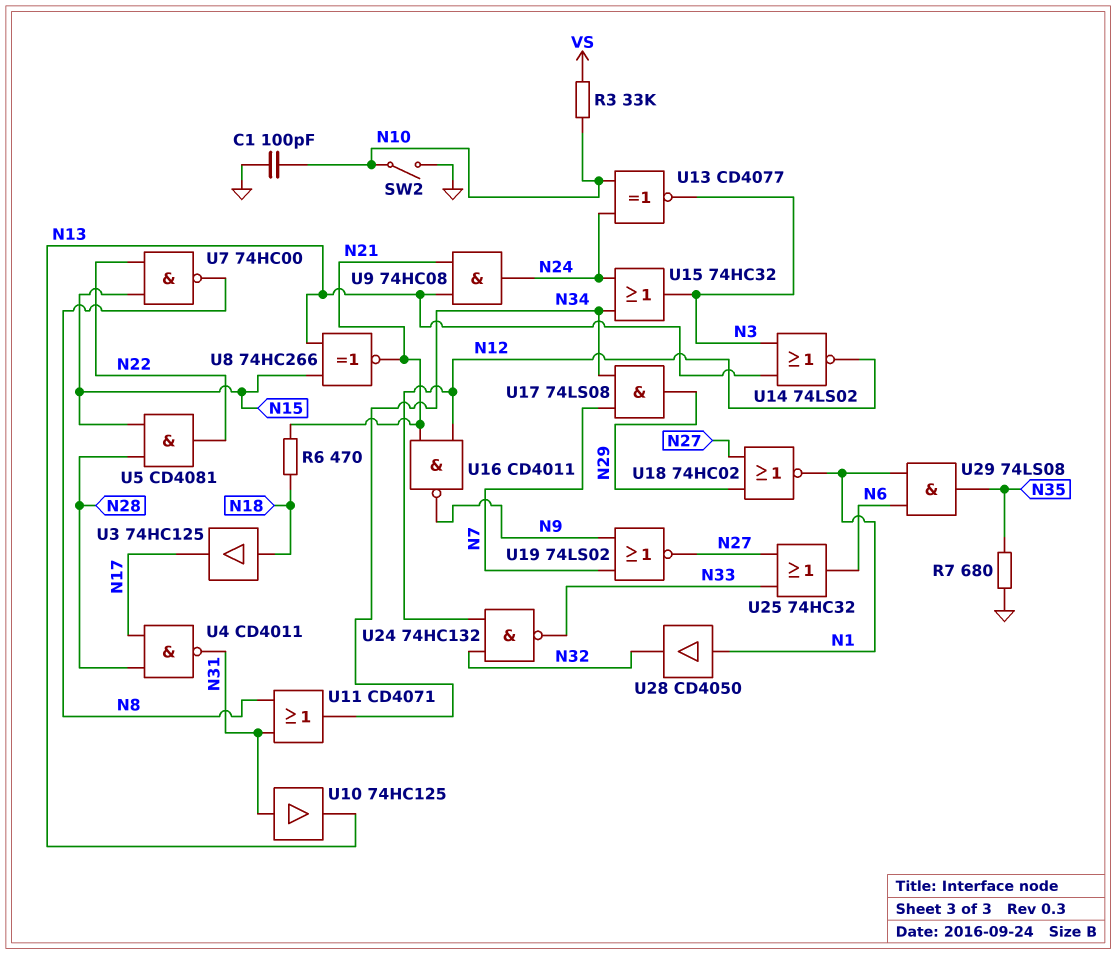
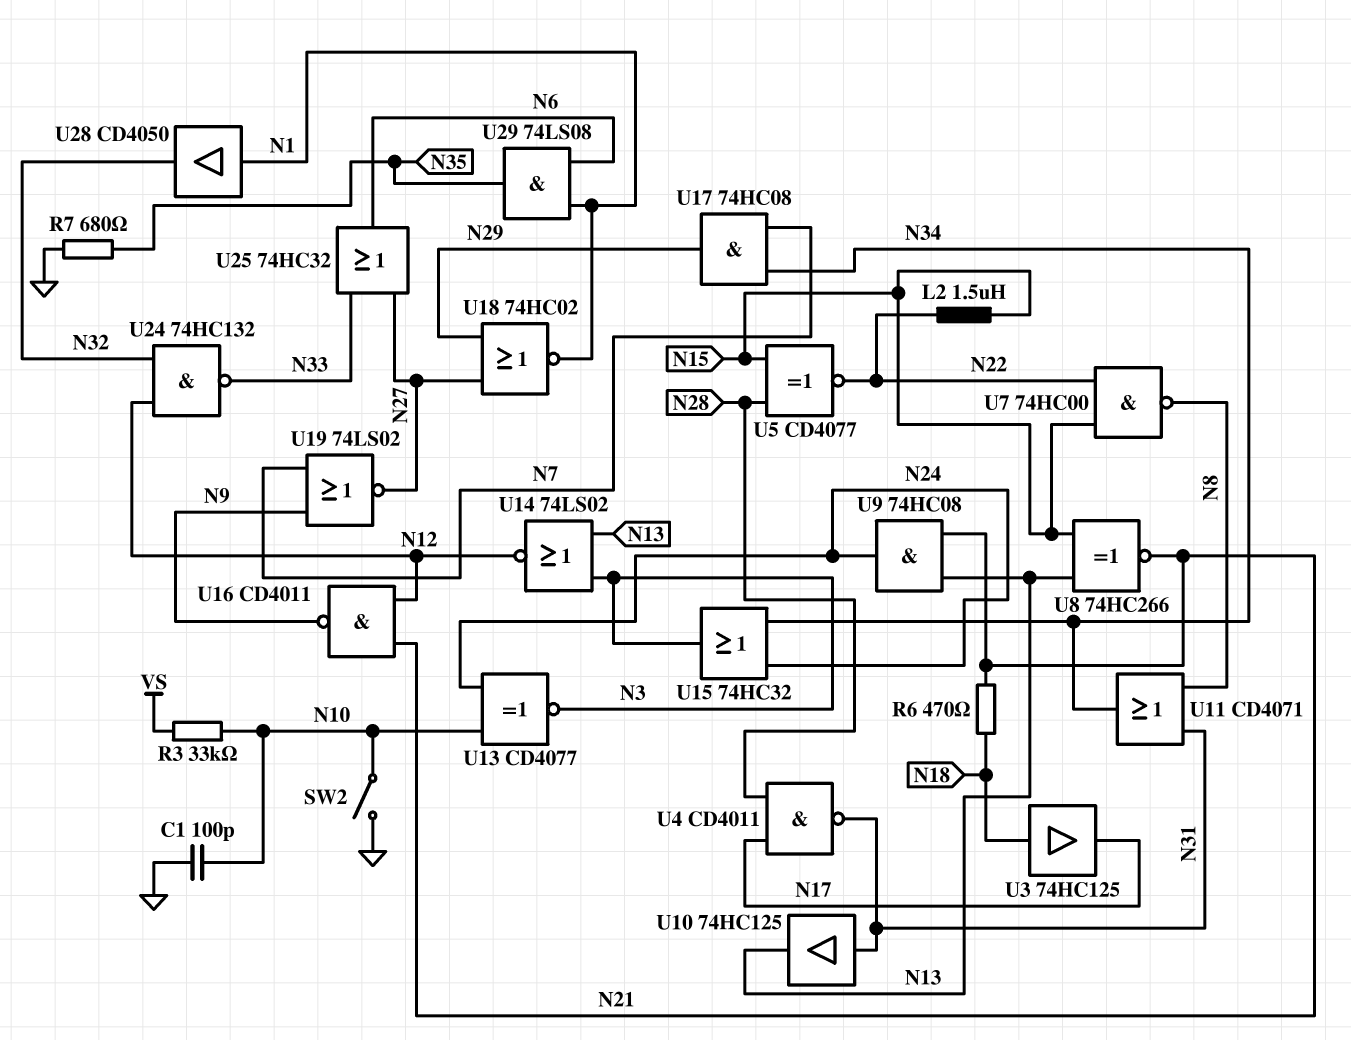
L2: none -> 1.5uH (N15, N22)
U5: AND CD4081 (in N15, in N28, out N22) -> XNOR CD4077 (in N15, in N28, out N22)
U17: AND 74LS08 (in N7, in N34, out N29) -> AND 74HC08 (in N7, in N34, out N29)

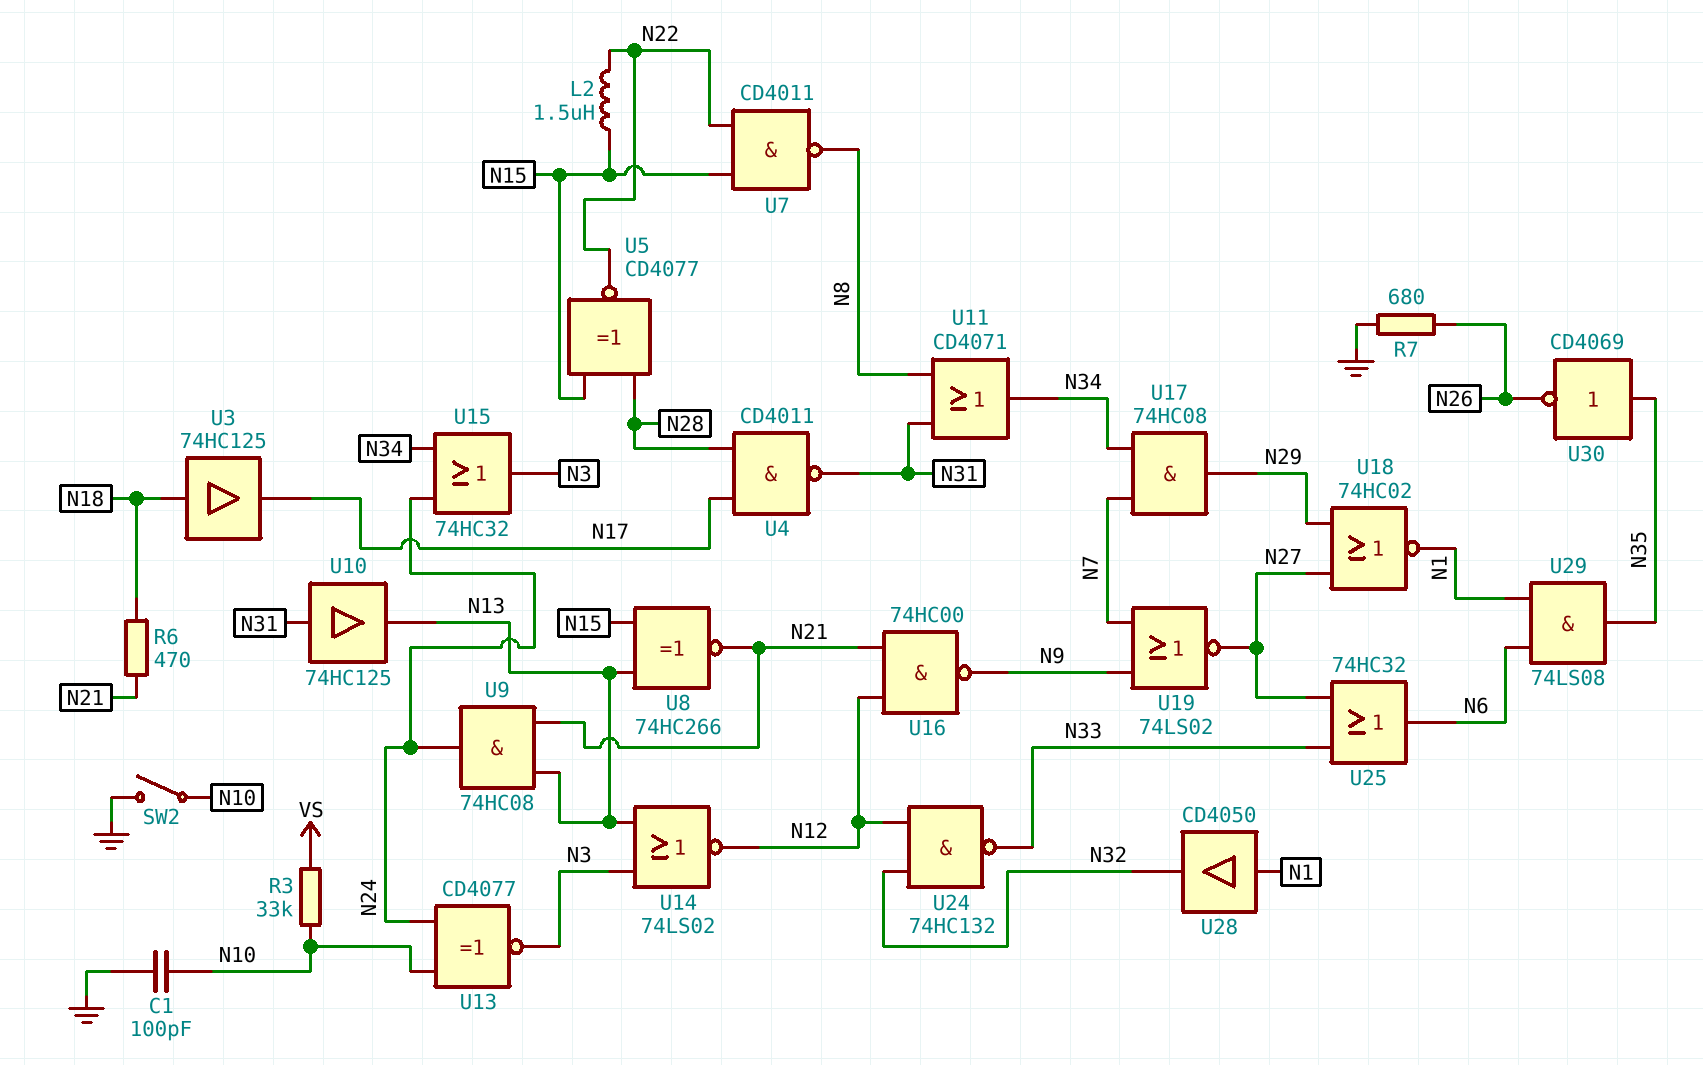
R7: 680 (GND, N35) -> 680 (GND, N26)
U7: NAND 74HC00 (in N15, in N22, out N8) -> NAND CD4011 (in N15, in N22, out N8)
U16: NAND CD4011 (in N12, in N21, out N9) -> NAND 74HC00 (in N12, in N21, out N9)
U30: none -> NOT CD4069 (in N35, out N26)

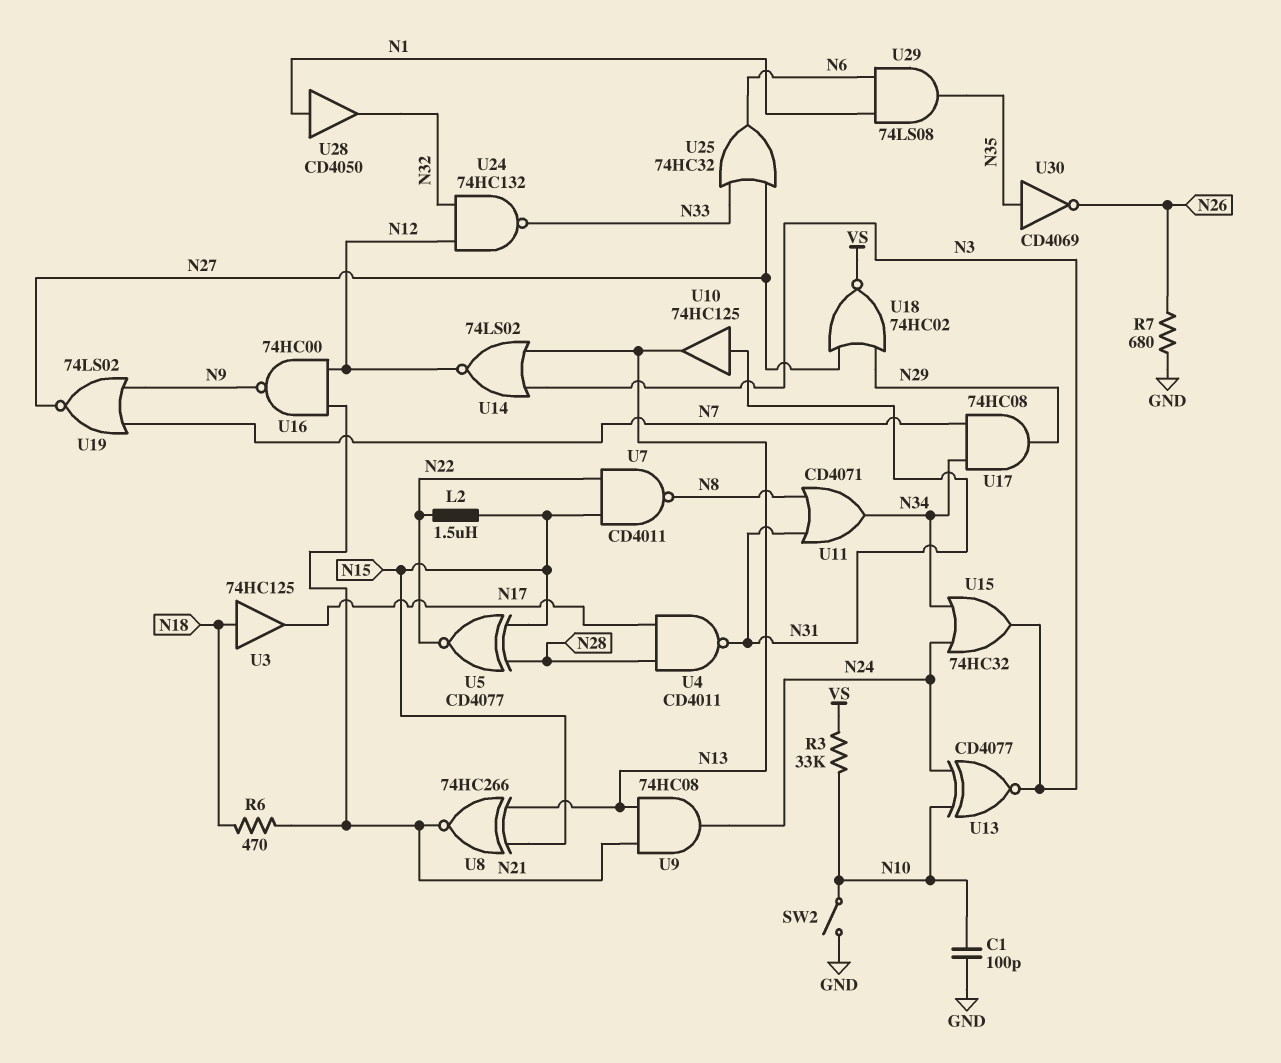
U18: NOR 74HC02 (in N27, in N29, out N1) -> NOR 74HC02 (in N27, in N29, out VS)

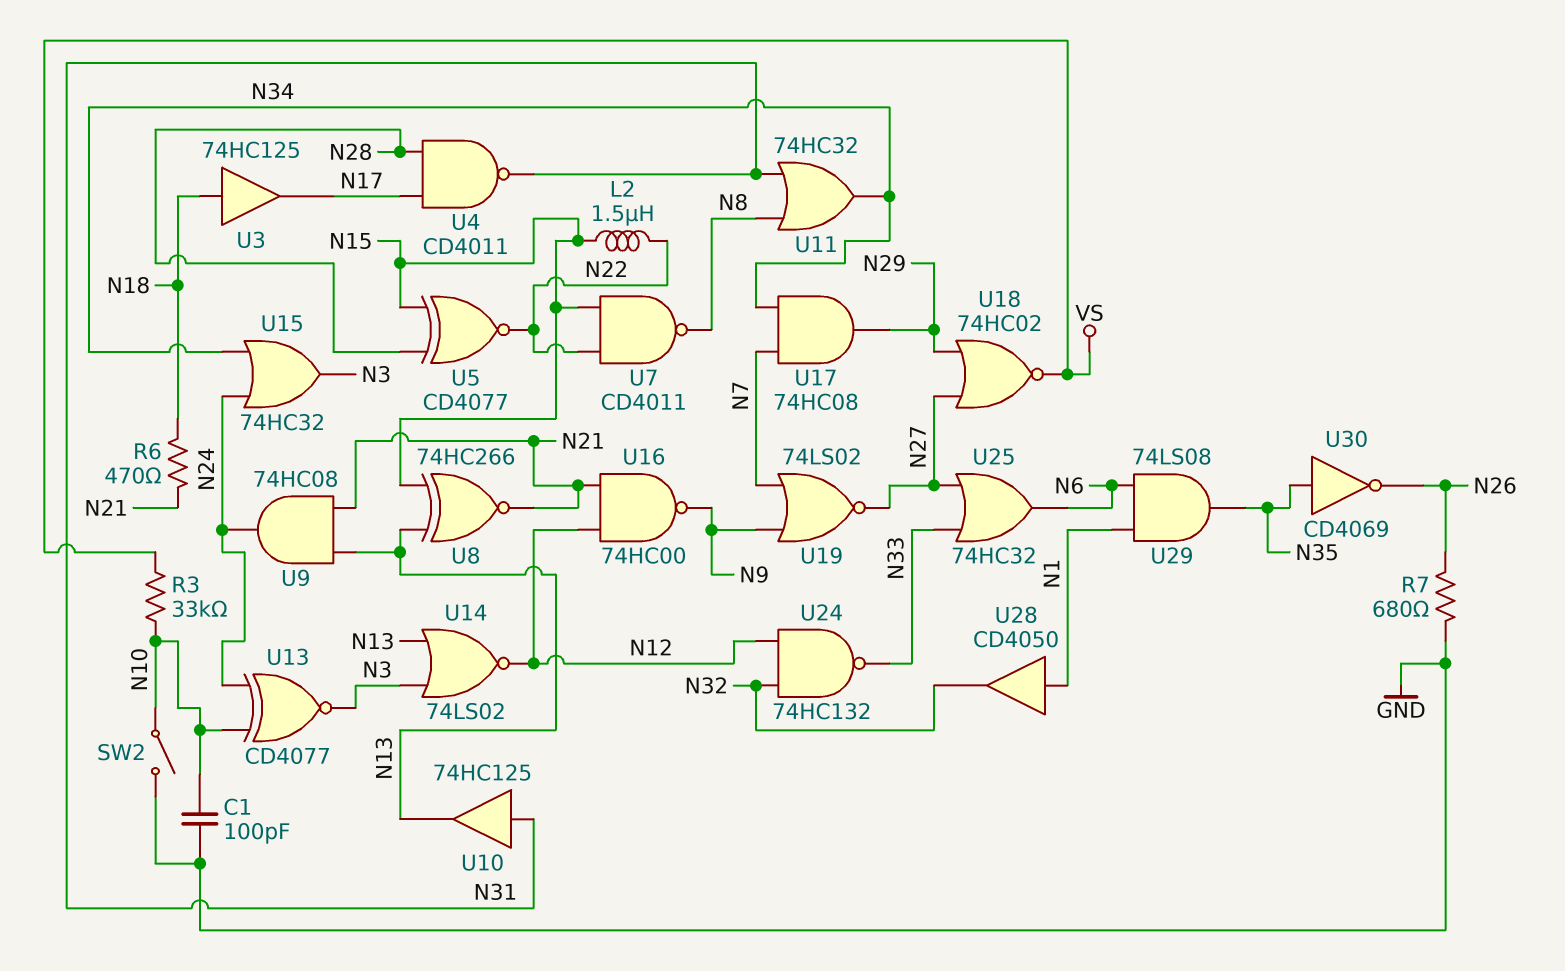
U11: OR CD4071 (in N8, in N31, out N34) -> OR 74HC32 (in N8, in N31, out N34)

